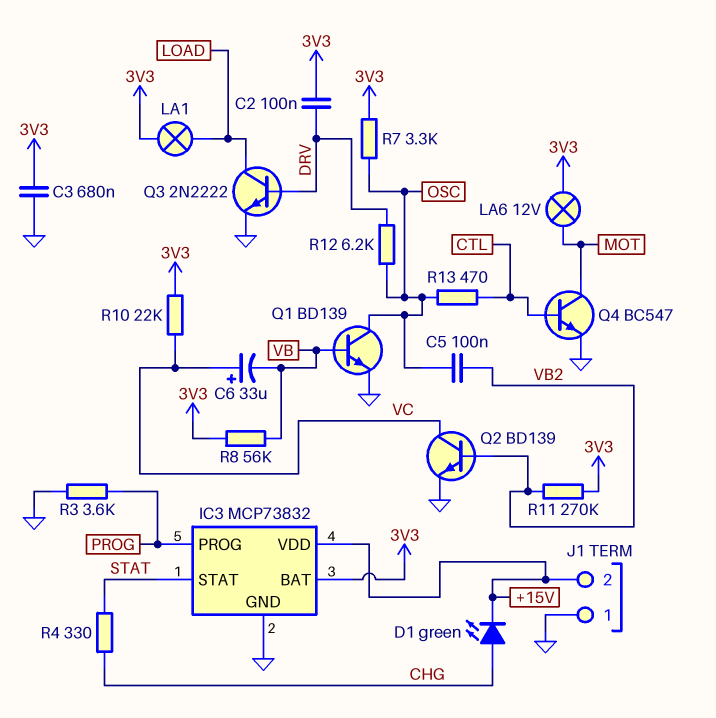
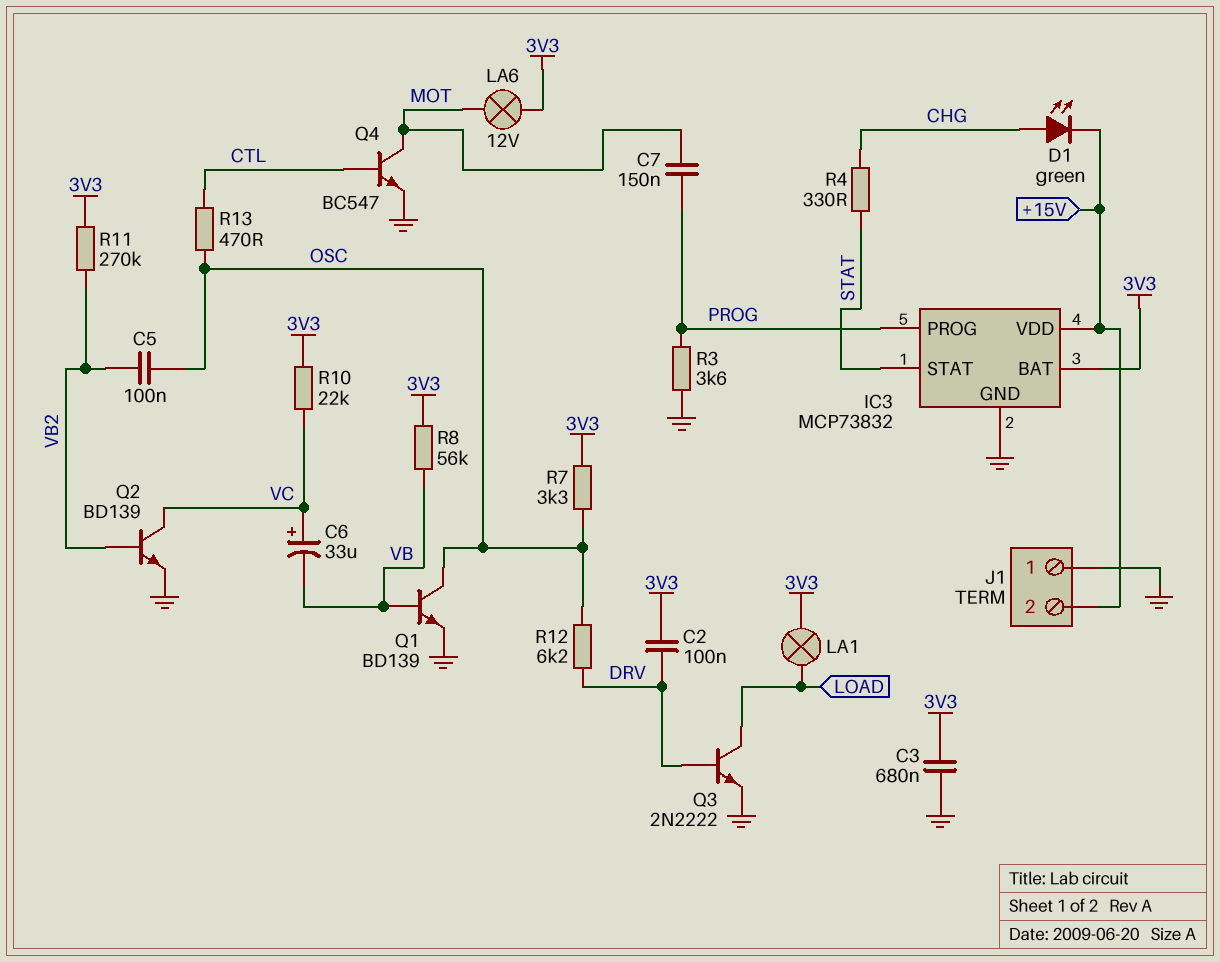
C7: none -> 150nF (MOT, PROG)

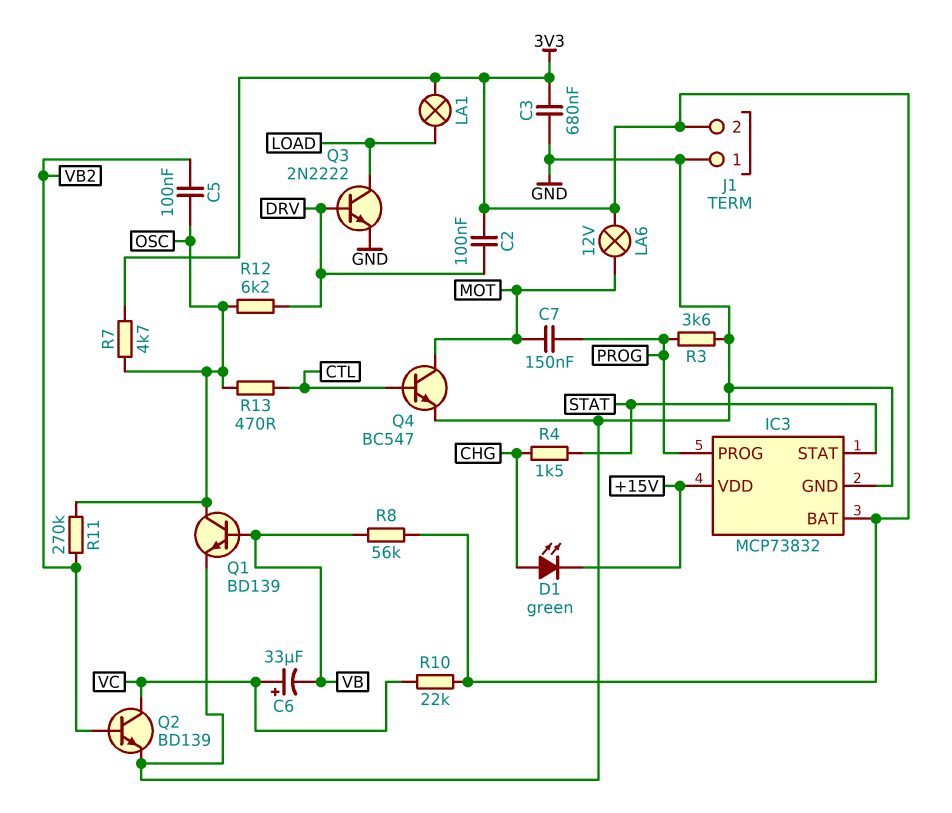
J1 pin 2: +15V -> 3V3
R4: 330 (CHG, STAT) -> 1.5k (CHG, STAT)
R7: 3.3k (3V3, OSC) -> 4.7k (3V3, OSC)
R11: 270k (3V3, VB2) -> 270k (OSC, VB2)

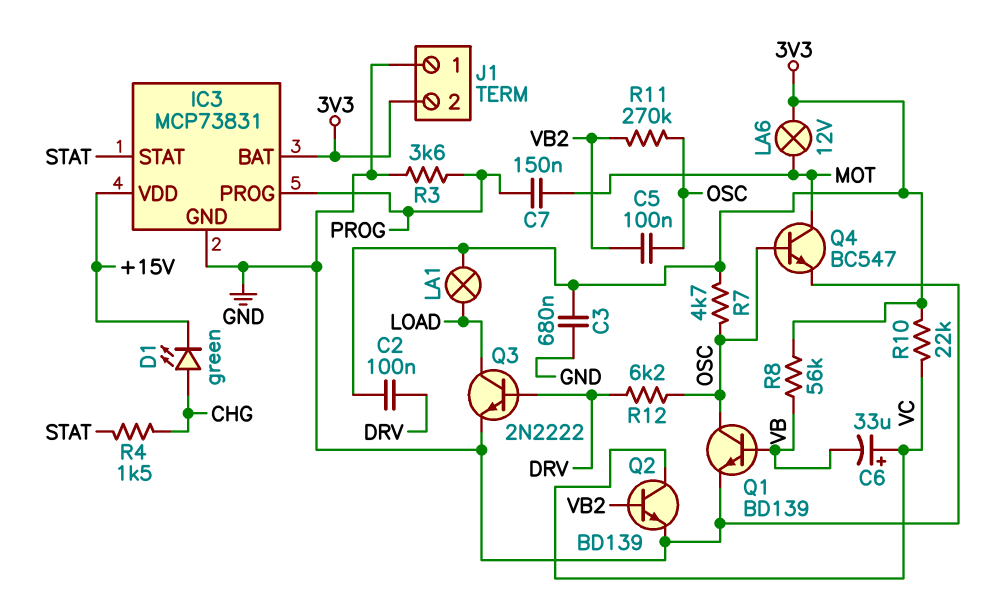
IC3: MCP73832 -> MCP73831
Q4: NPN BC547 (B CTL, C MOT, E GND) -> NPN BC547 (B OSC, C MOT, E GND)
R13: 470 (CTL, OSC) -> none

